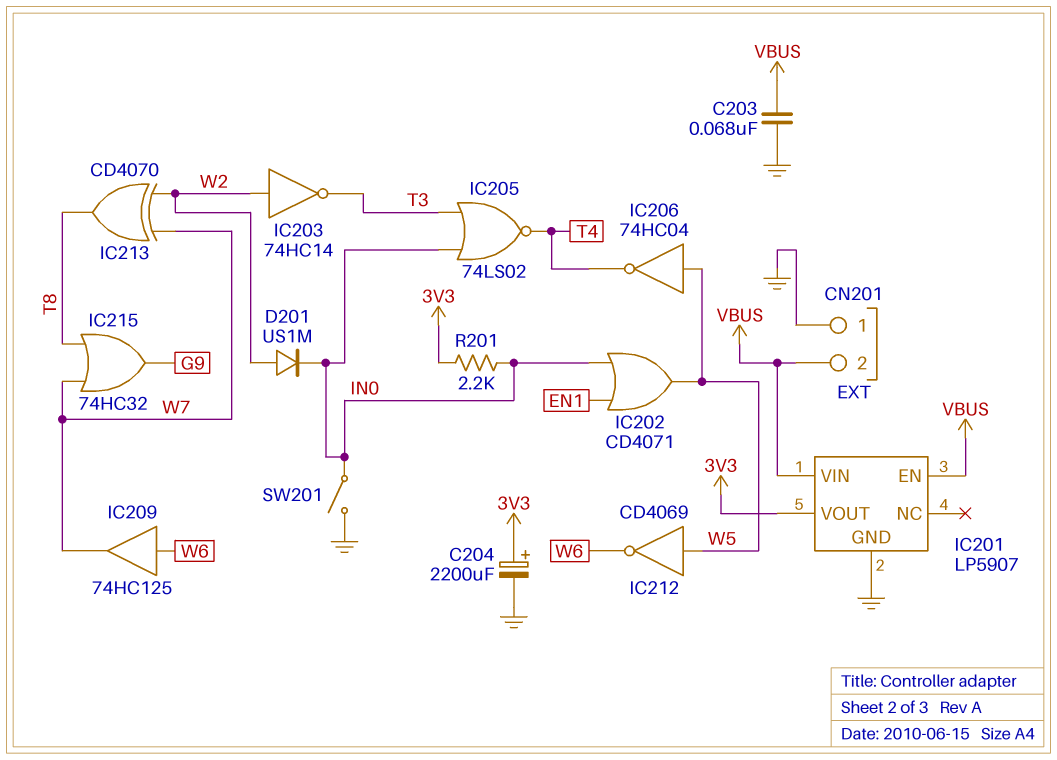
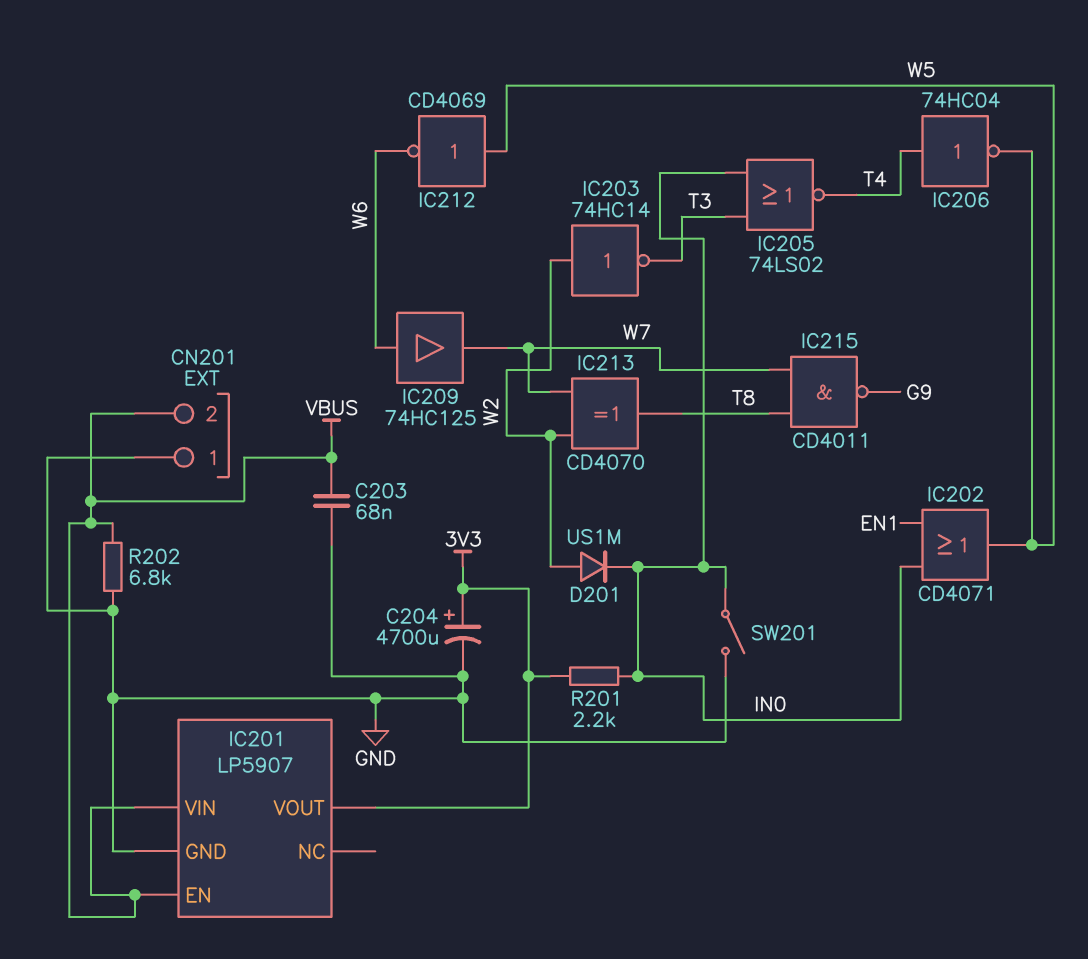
C204: 2200uF (plus 3V3, minus GND) -> 4700uF (plus 3V3, minus GND)
IC206: NOT 74HC04 (in W5, out T4) -> NOT 74HC04 (in T4, out W5)
IC215: OR 74HC32 (in T8, in W7, out G9) -> NAND CD4011 (in T8, in W7, out G9)
R202: none -> 6.8k (GND, VBUS)

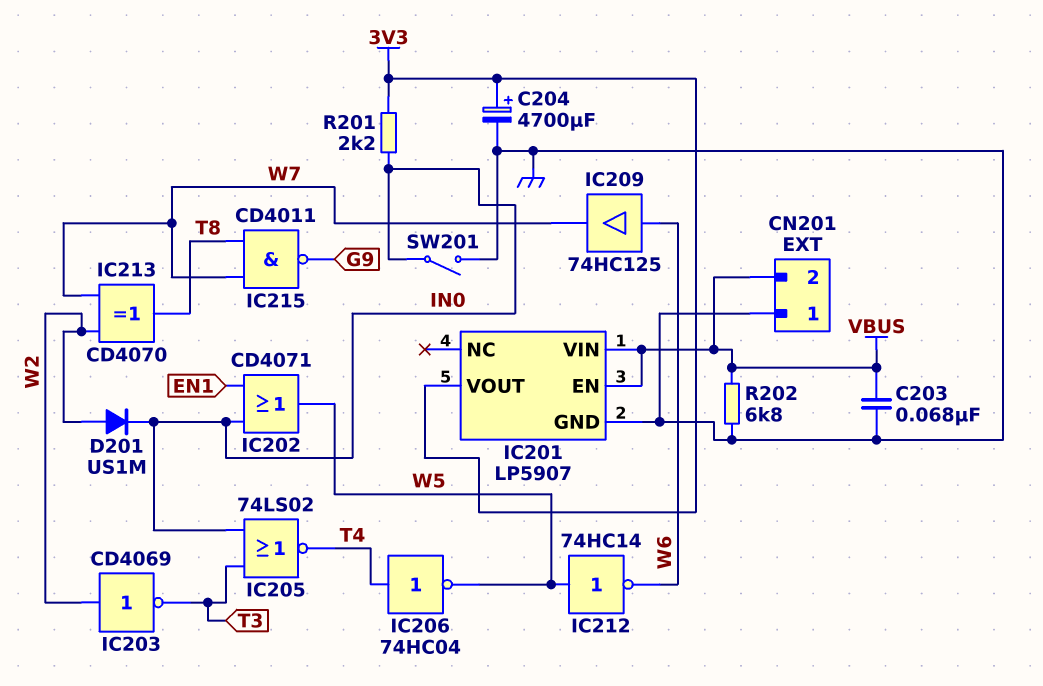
IC203: NOT 74HC14 (in W2, out T3) -> NOT CD4069 (in W2, out T3)
IC212: NOT CD4069 (in W5, out W6) -> NOT 74HC14 (in W5, out W6)

